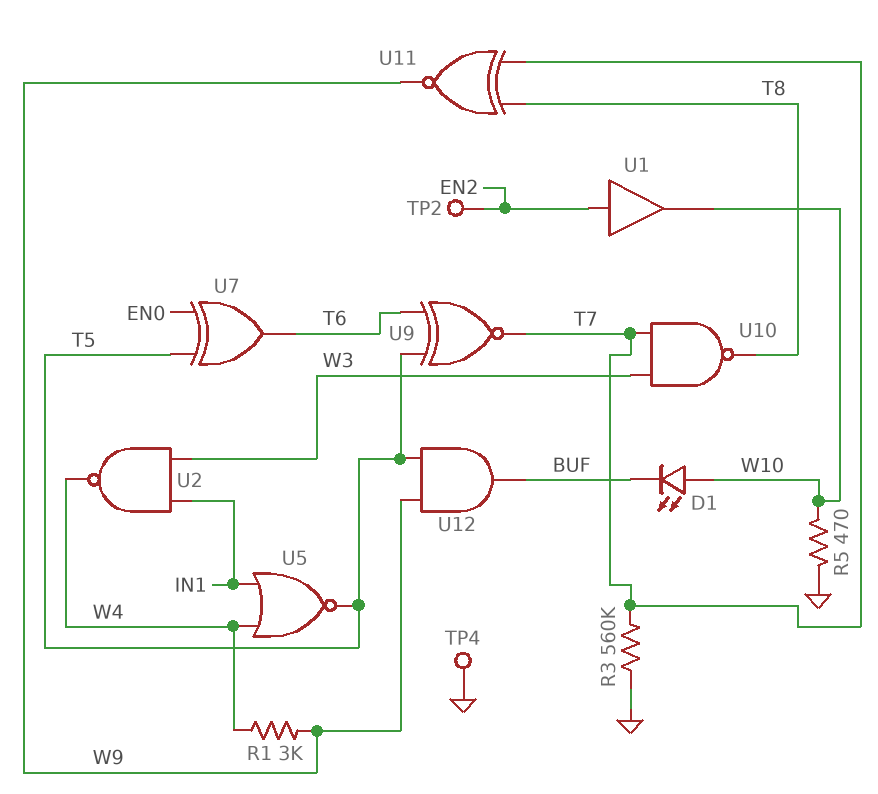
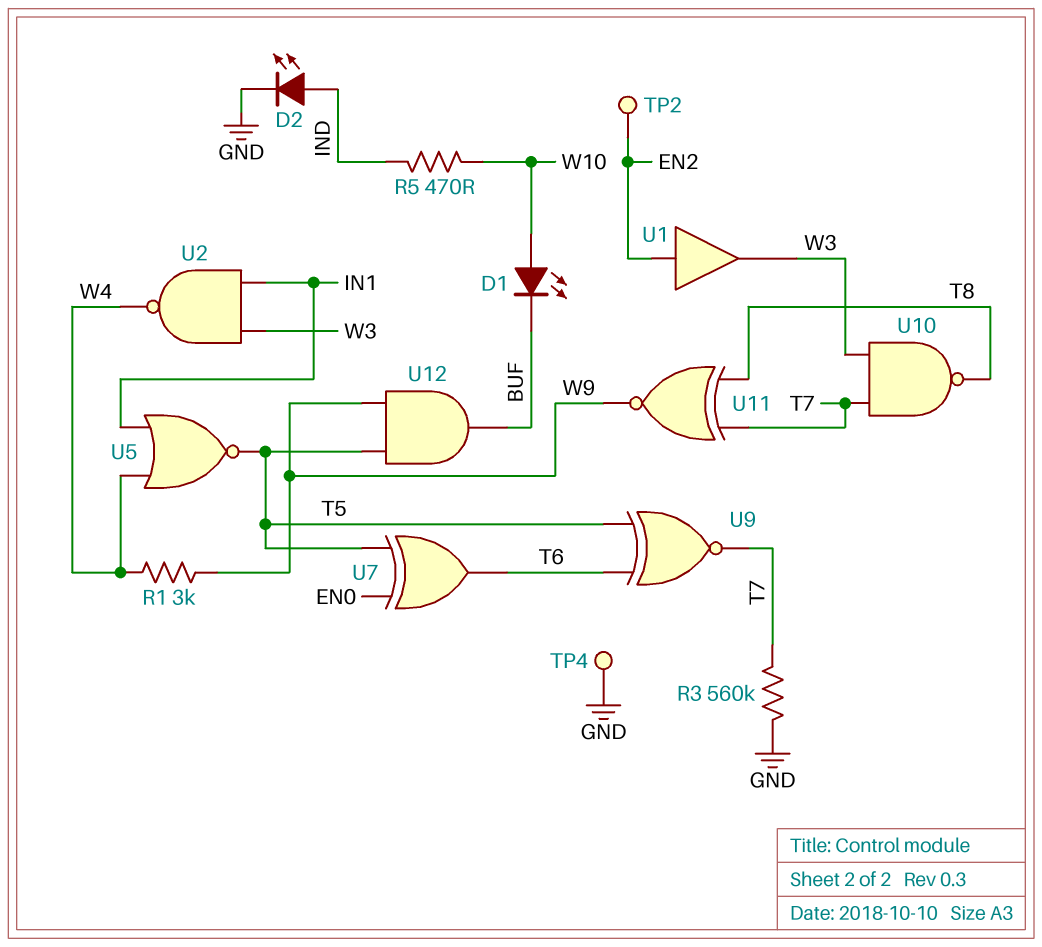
D2: none -> LED (A IND, K GND)
R5: 470 (GND, W10) -> 470 (IND, W10)
U1: buffer (in EN2, out W10) -> buffer (in EN2, out W3)

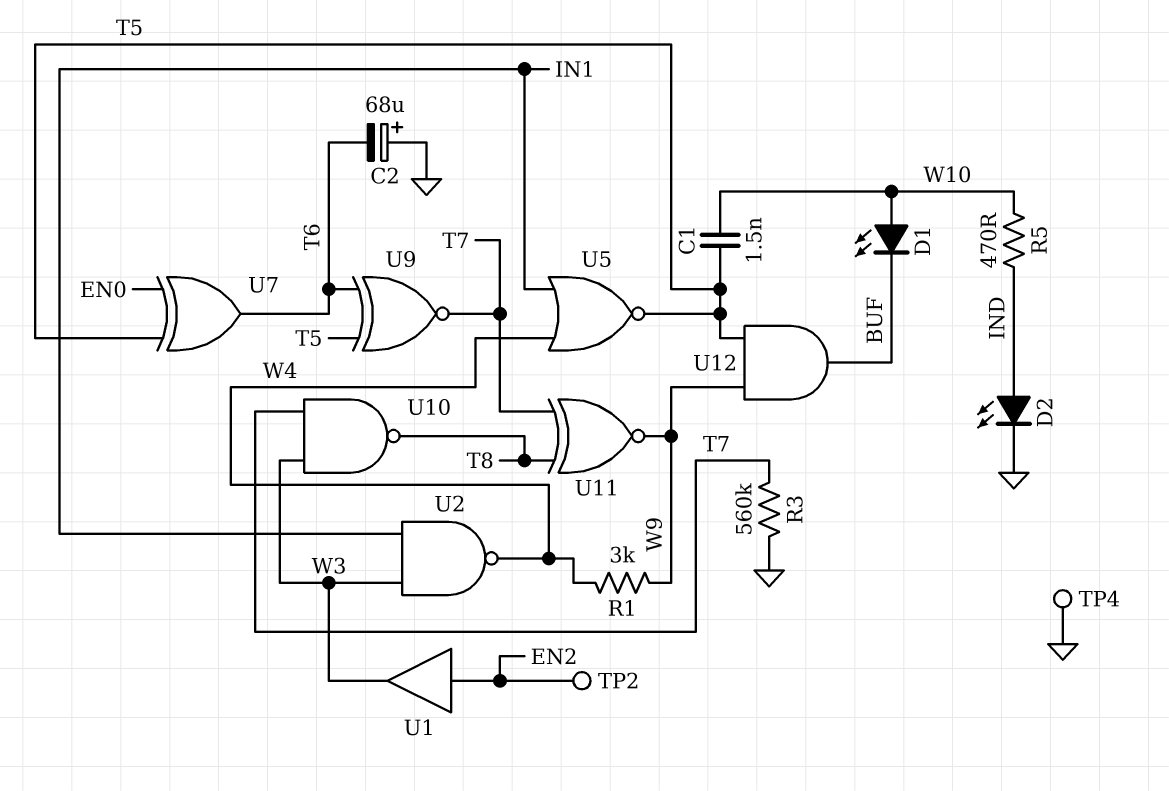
C1: none -> 1.5nF (T5, W10)
C2: none -> 68uF (plus GND, minus T6)

